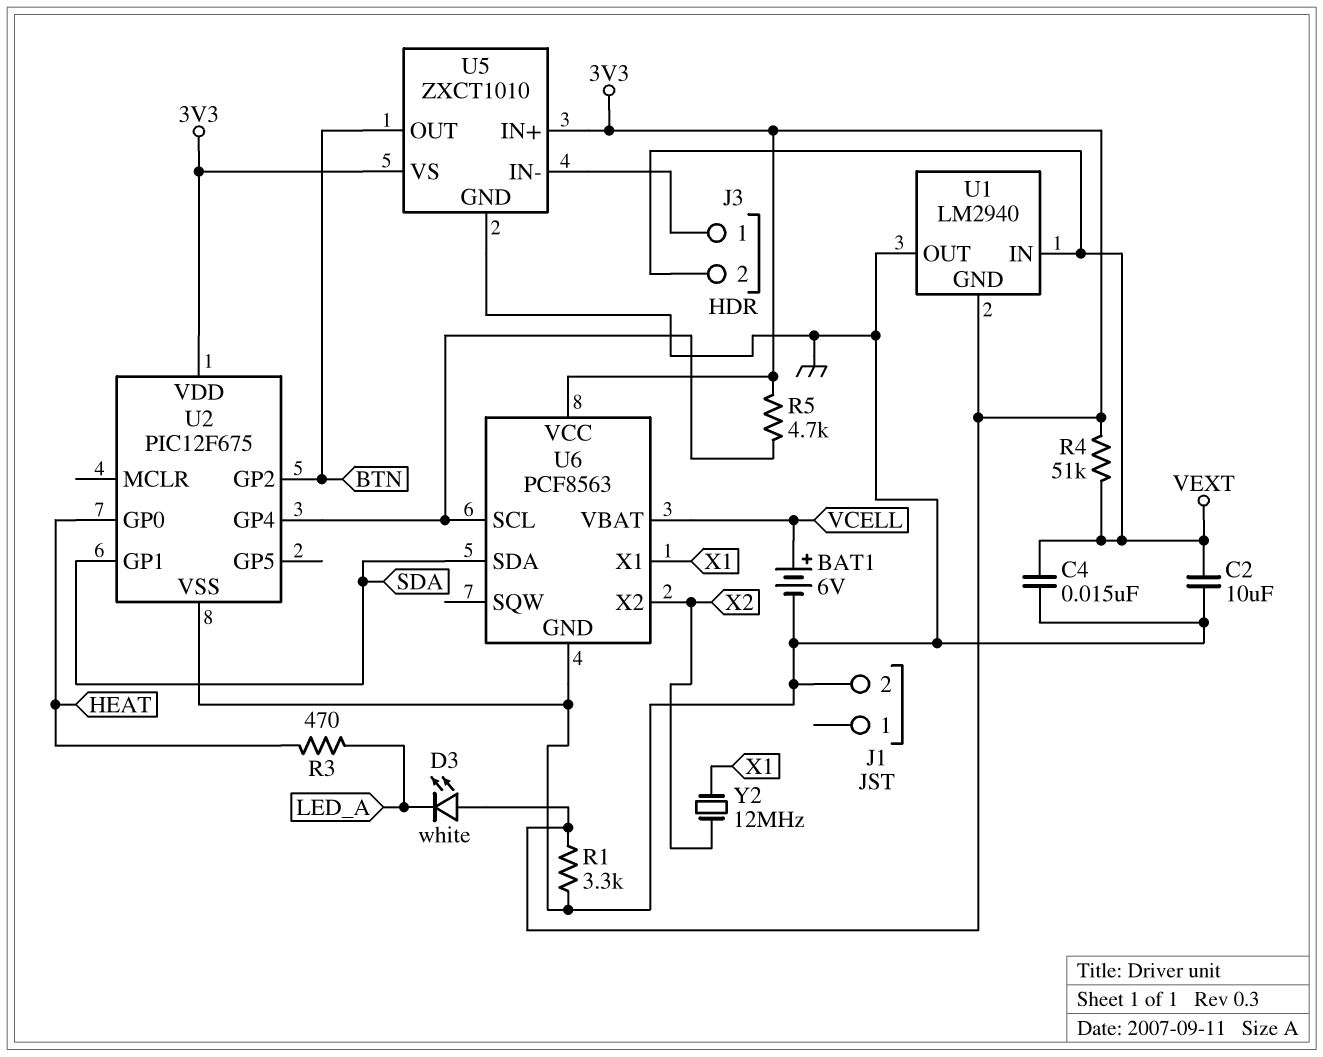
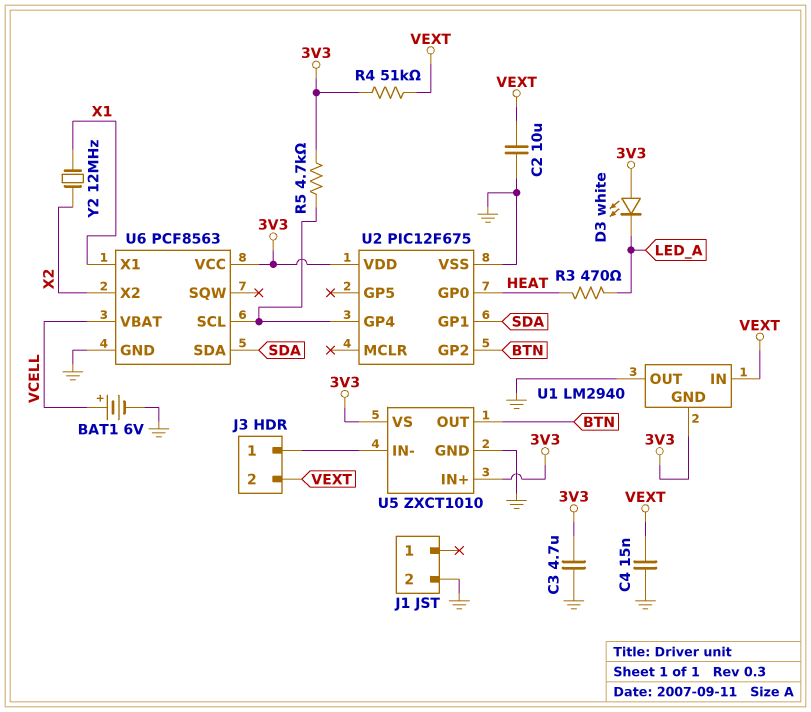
C3: none -> 4.7uF (3V3, GND)
R1: 3.3k (3V3, GND) -> none

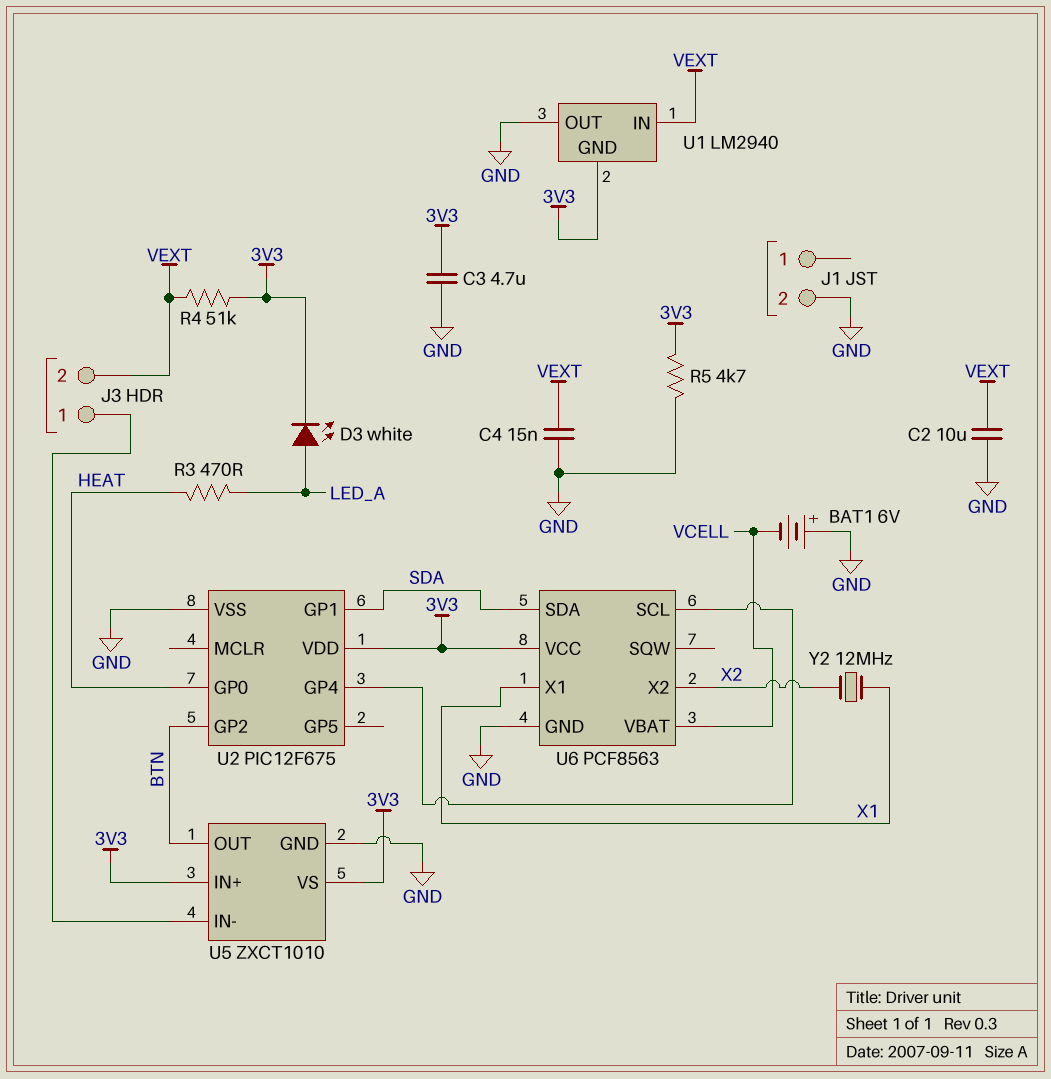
BAT1: 6V (plus VCELL, minus GND) -> 6V (plus GND, minus VCELL)
D3: LED white (A 3V3, K LED_A) -> LED white (A LED_A, K 3V3)
R5: 4.7k (3V3, U2/GP4) -> 4.7k (3V3, GND)

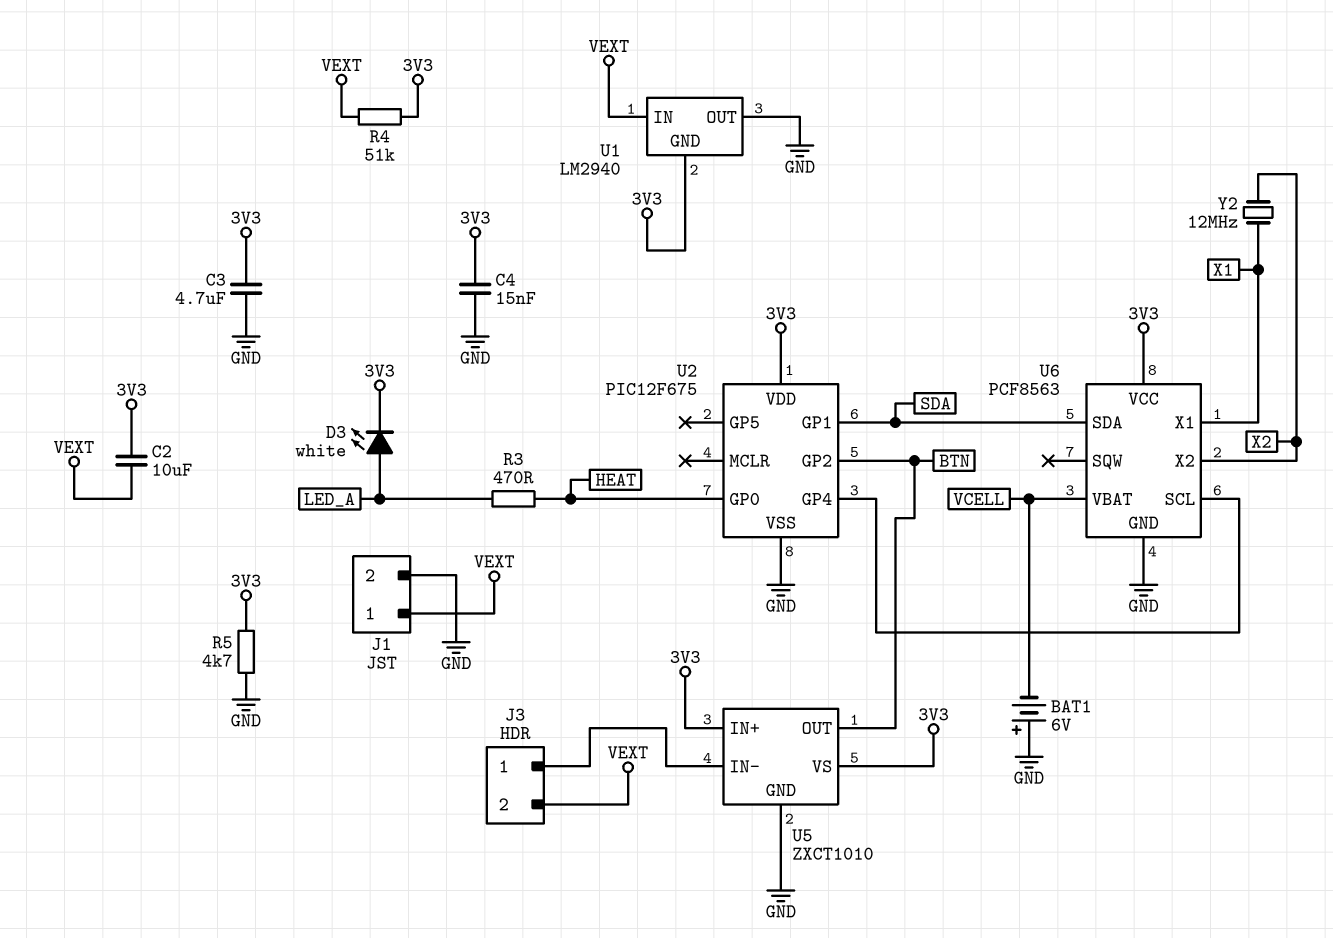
C2: 10uF (GND, VEXT) -> 10uF (3V3, VEXT)
C4: 15nF (GND, VEXT) -> 15nF (3V3, GND)
J1 pin 1: none -> VEXT

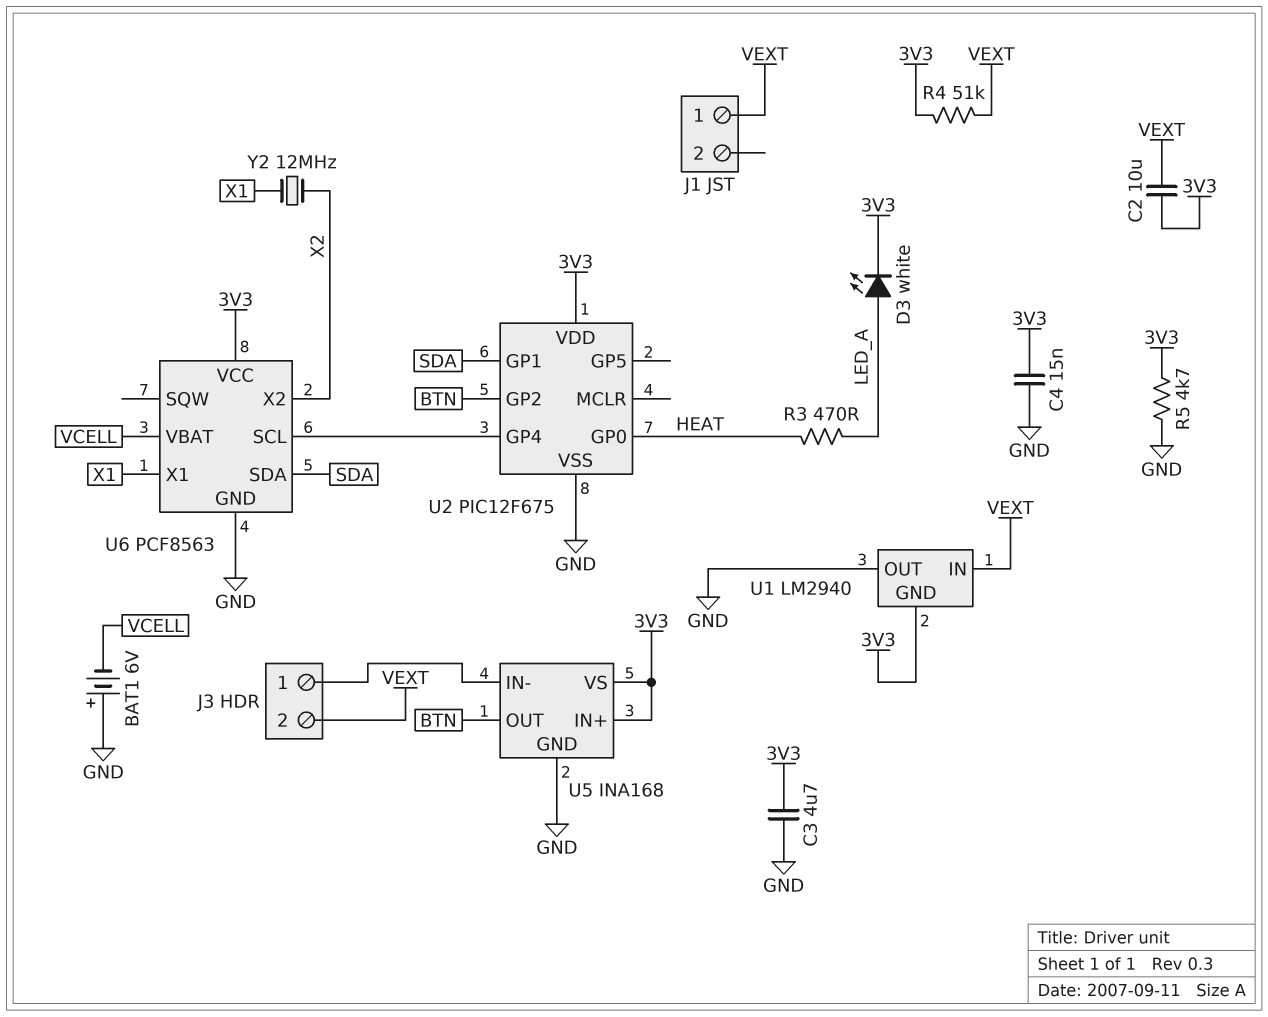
J1 pin 2: GND -> none
U5: ZXCT1010 -> INA168

